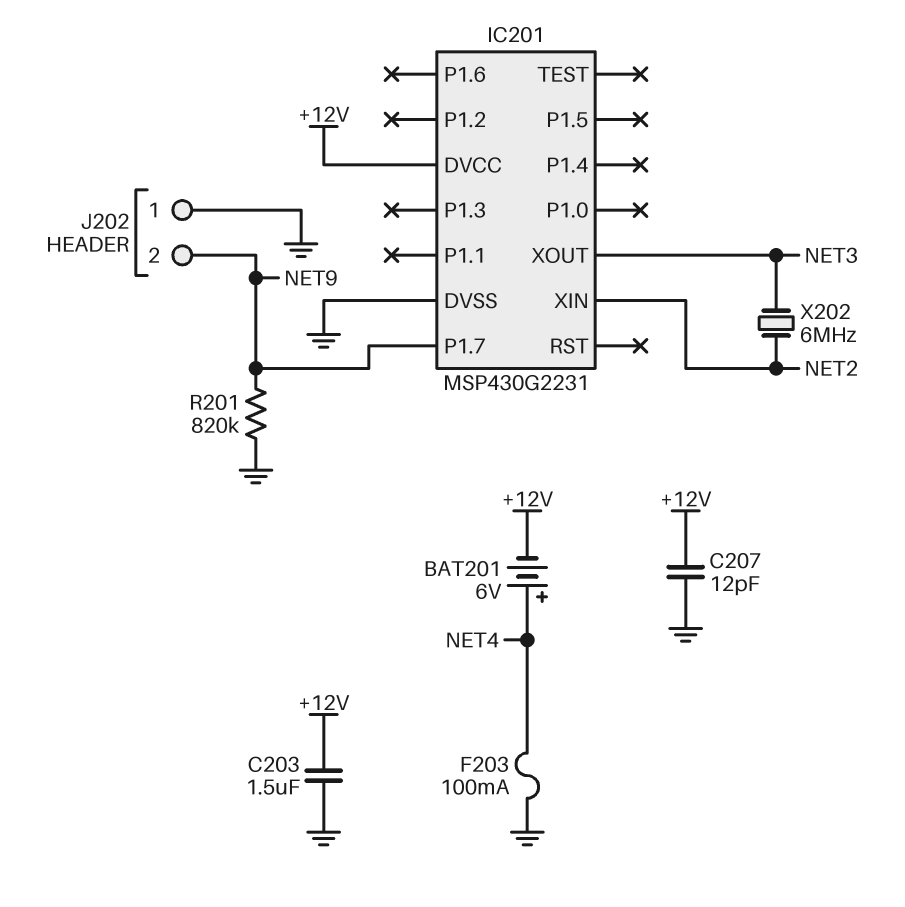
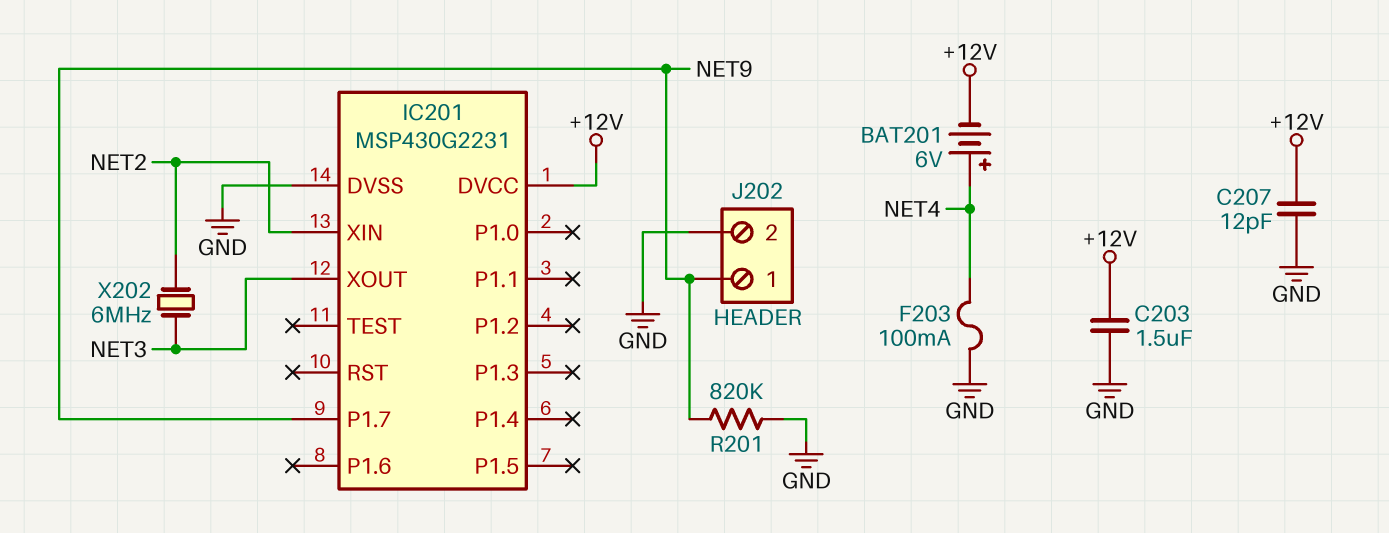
J202 pin 1: GND -> NET9
J202 pin 2: NET9 -> GND

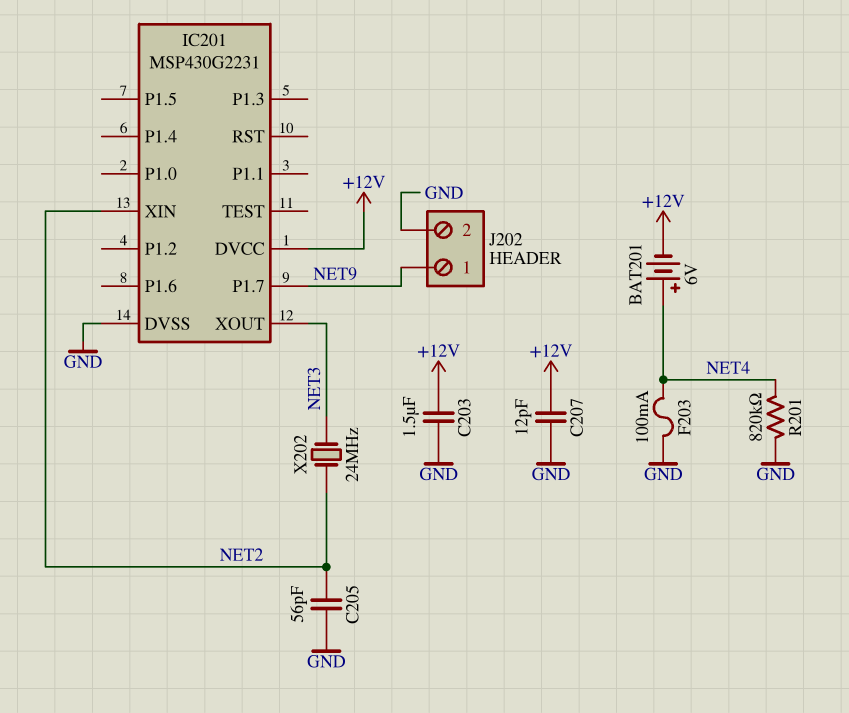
C205: none -> 56pF (GND, NET2)
R201: 820k (GND, NET9) -> 820k (GND, NET4)
X202: 6MHz (NET2, NET3) -> 24MHz (NET2, NET3)

